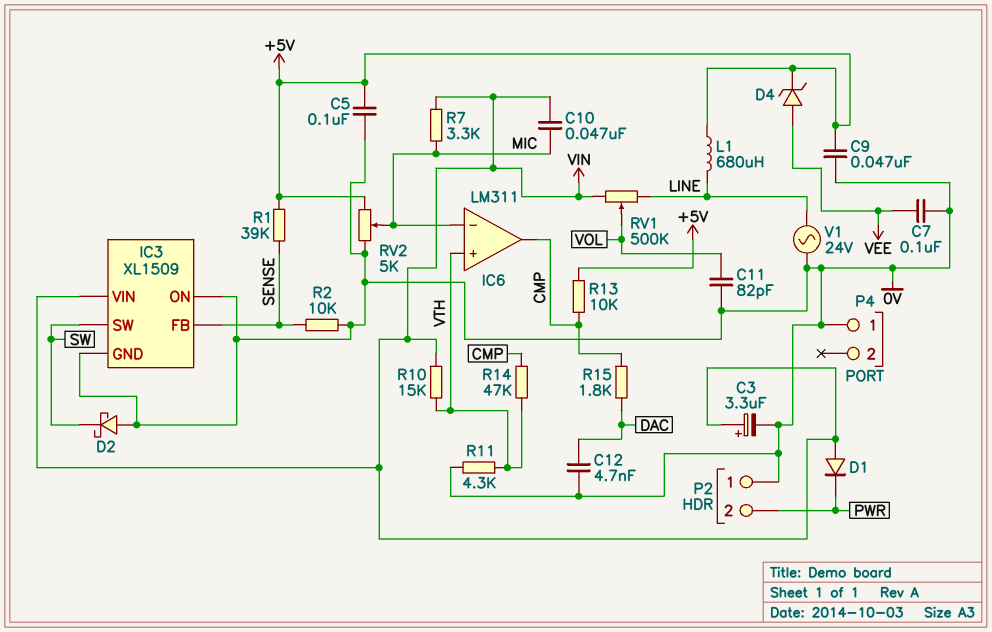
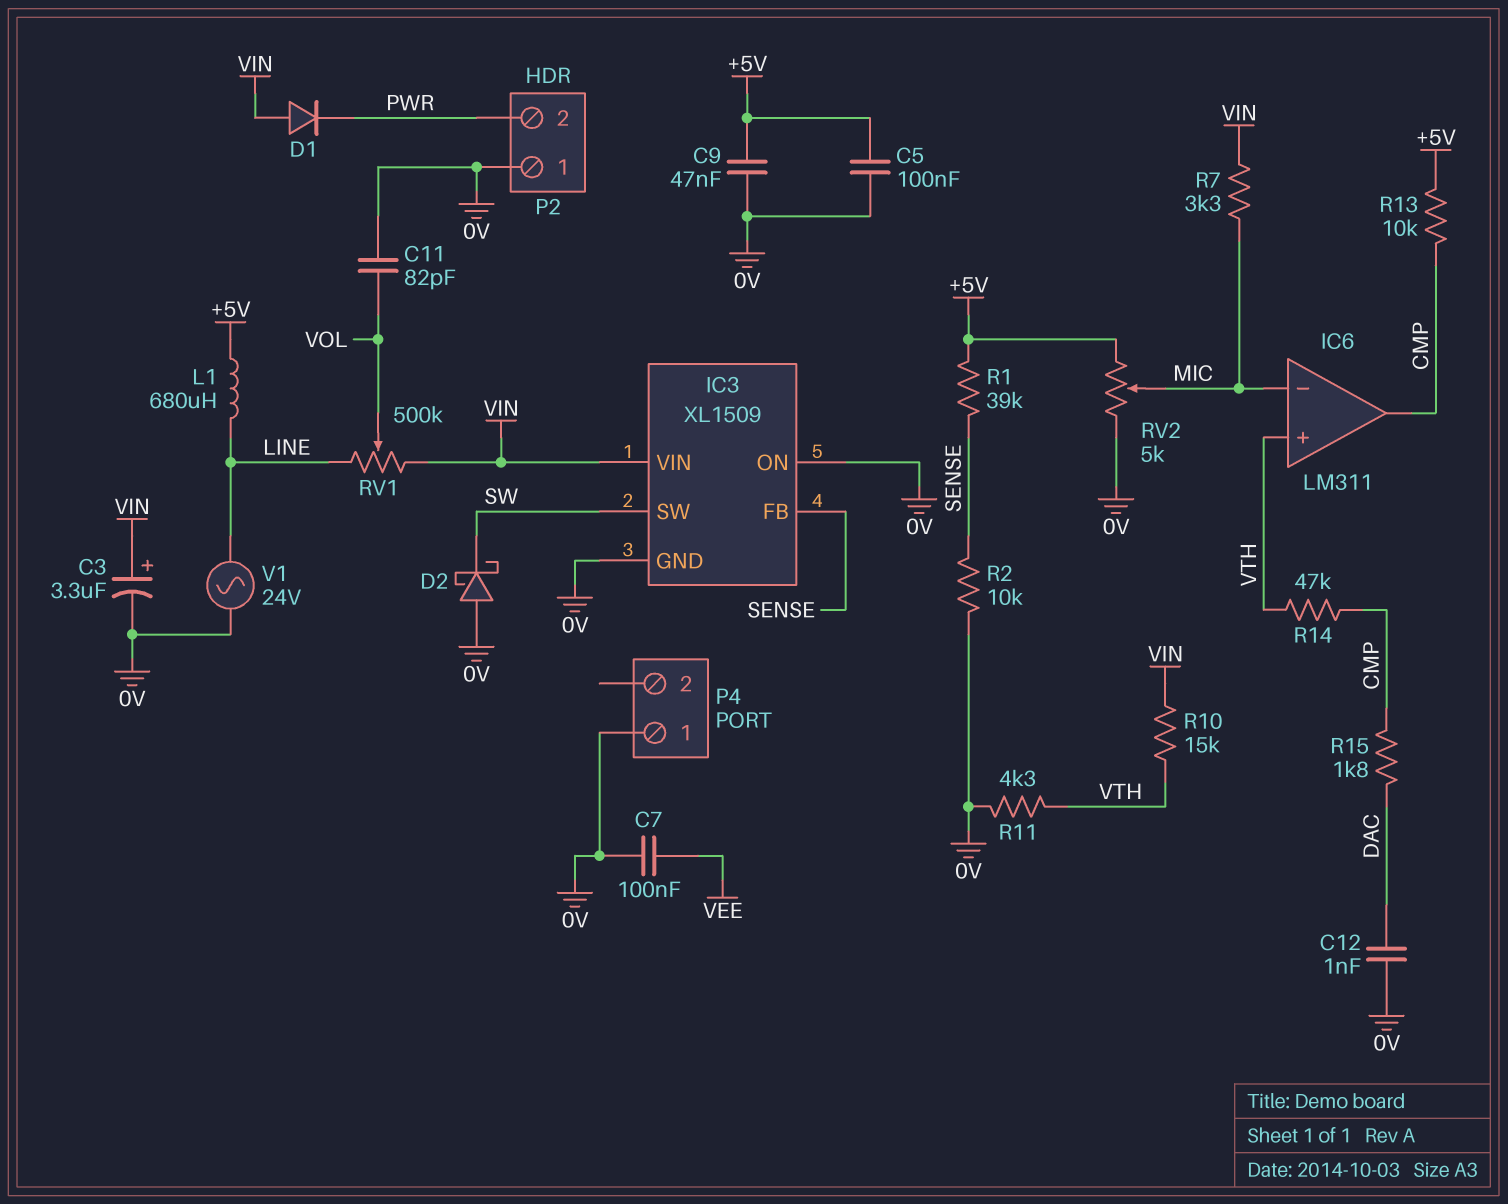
C10: 47nF (MIC, VIN) -> none
C12: 4.7nF (0V, DAC) -> 1nF (0V, DAC)
D4: zener (A VEE, K +5V) -> none

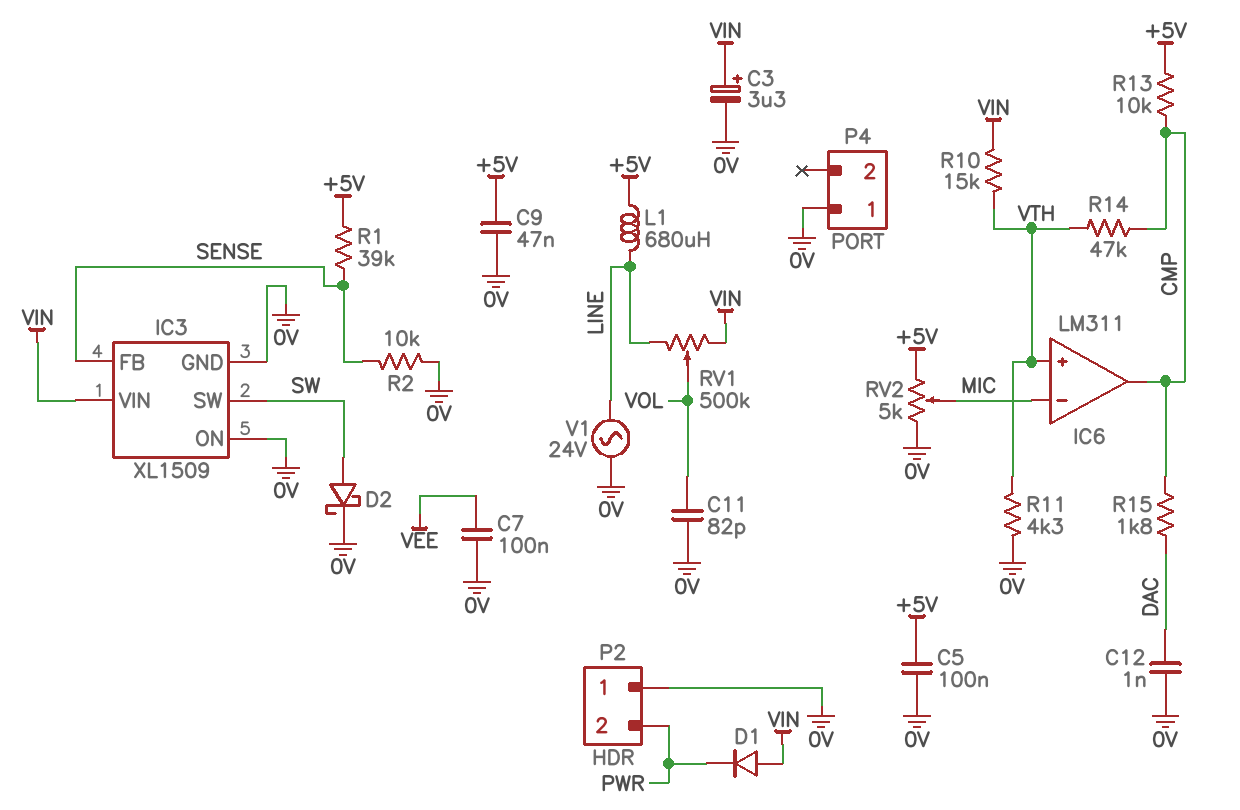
D2: schottky (A 0V, K SW) -> schottky (A SW, K 0V)
R7: 3.3k (MIC, VIN) -> none

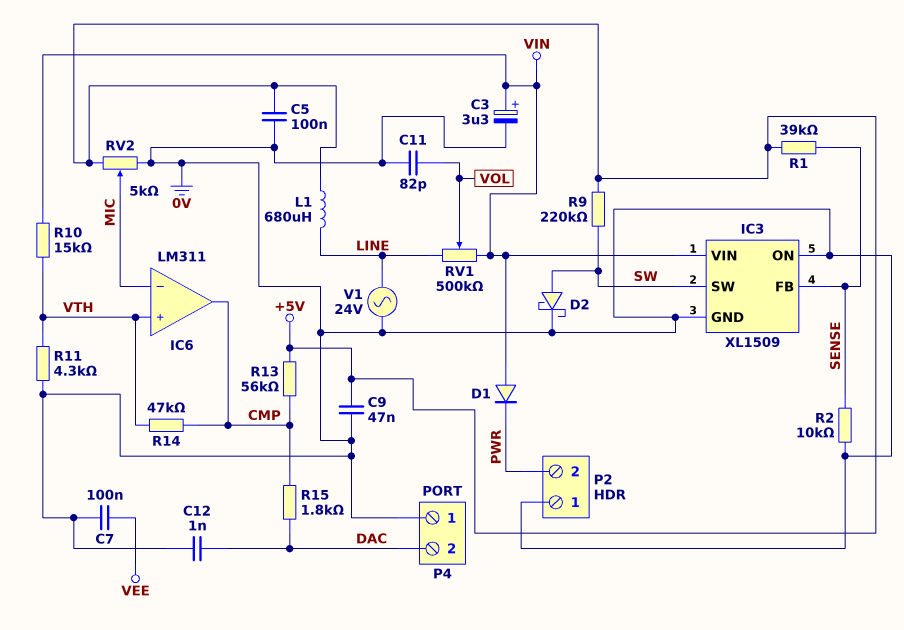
P4 pin 2: none -> DAC
R9: none -> 220k (+5V, SW)
R13: 10k (+5V, CMP) -> 56k (+5V, CMP)

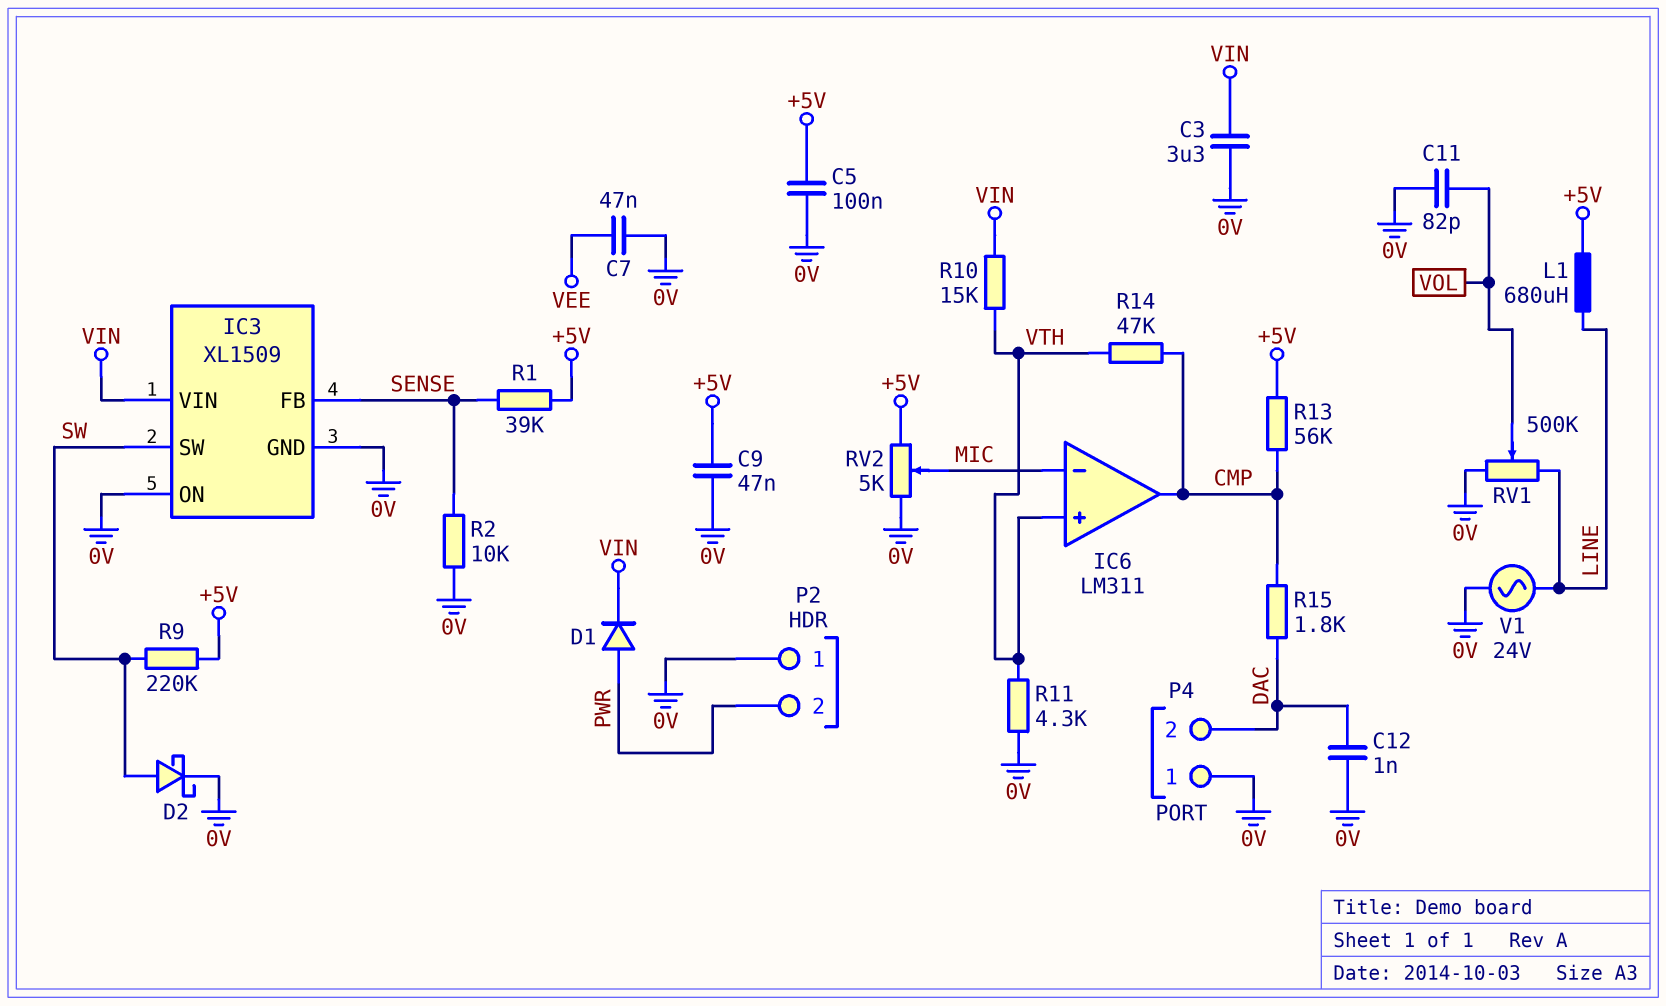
C3: 3.3uF (plus VIN, minus 0V) -> 3.3uF (0V, VIN)
C7: 100nF (0V, VEE) -> 47nF (0V, VEE)
D1: diode (A VIN, K PWR) -> diode (A PWR, K VIN)
RV1: 500k (LINE, VIN, wiper VOL) -> 500k (0V, LINE, wiper VOL)

